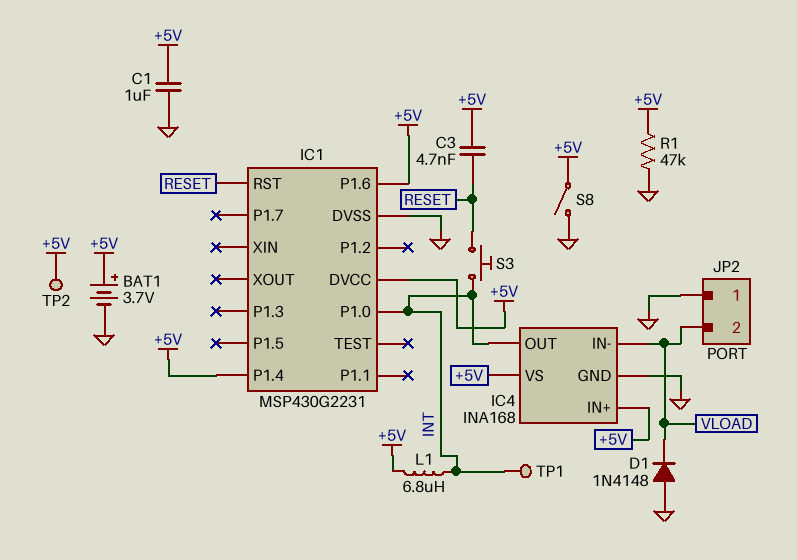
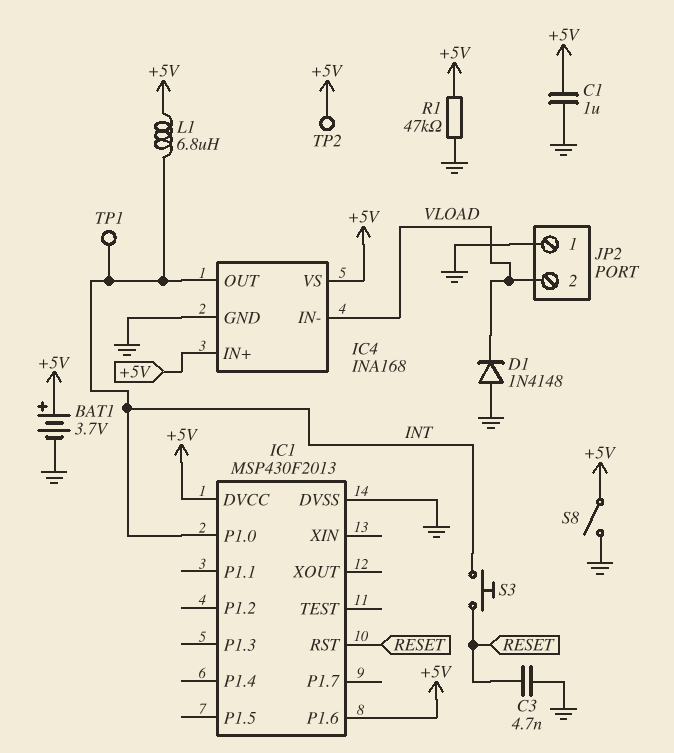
C3: 4.7nF (+5V, RESET) -> 4.7nF (GND, RESET)
IC1: MSP430G2231 -> MSP430F2013
IC1 pin P1.4: +5V -> none

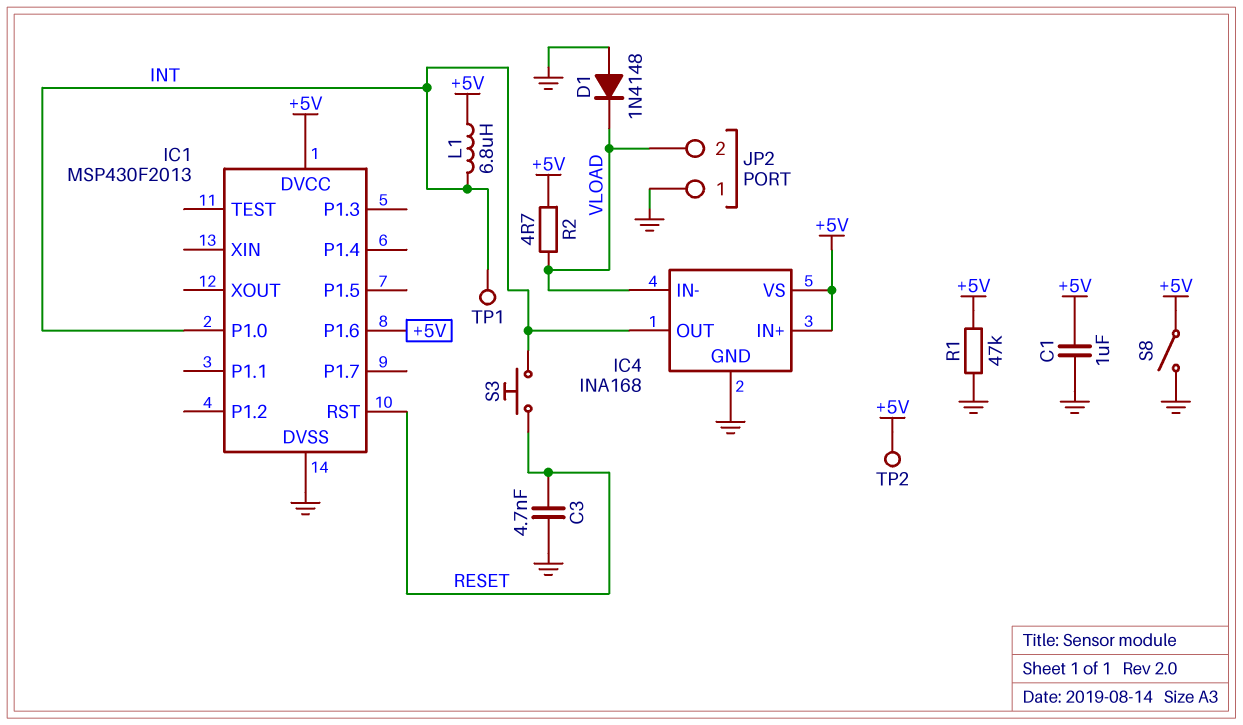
BAT1: 3.7V (plus +5V, minus GND) -> none
R2: none -> 4.7 (+5V, VLOAD)

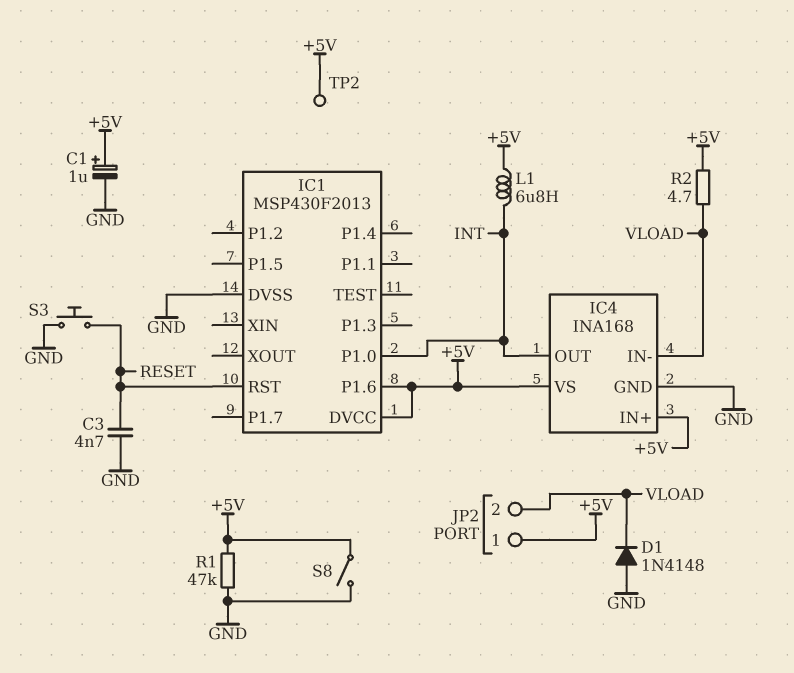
C1: 1uF (+5V, GND) -> 1uF (plus +5V, minus GND)
JP2 pin 1: GND -> +5V
S3: button (INT, RESET) -> button (GND, RESET)
TP1: test point (INT) -> none

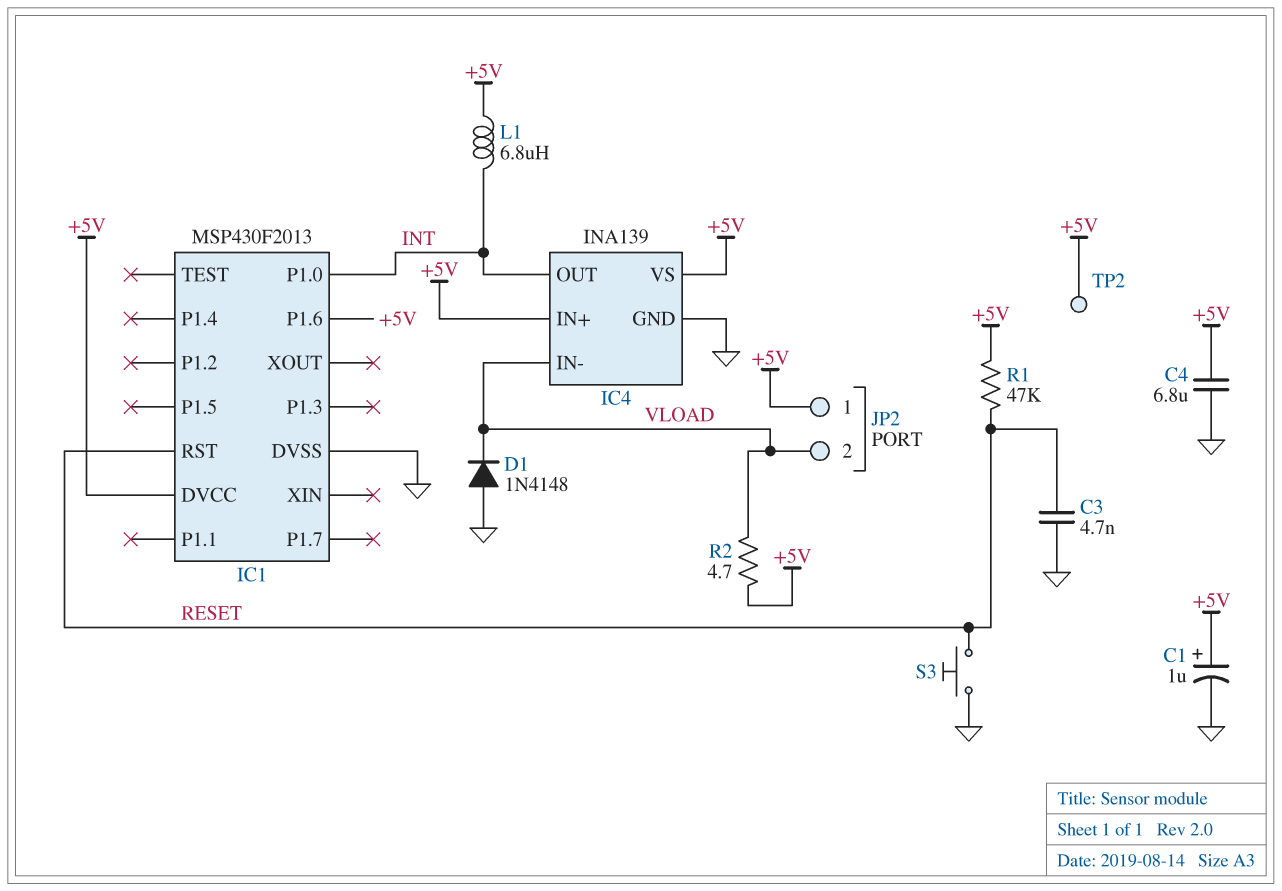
C4: none -> 6.8uF (+5V, GND)
IC4: INA168 -> INA139
R1: 47k (+5V, GND) -> 47k (+5V, RESET)
S8: switch (+5V, GND) -> none

